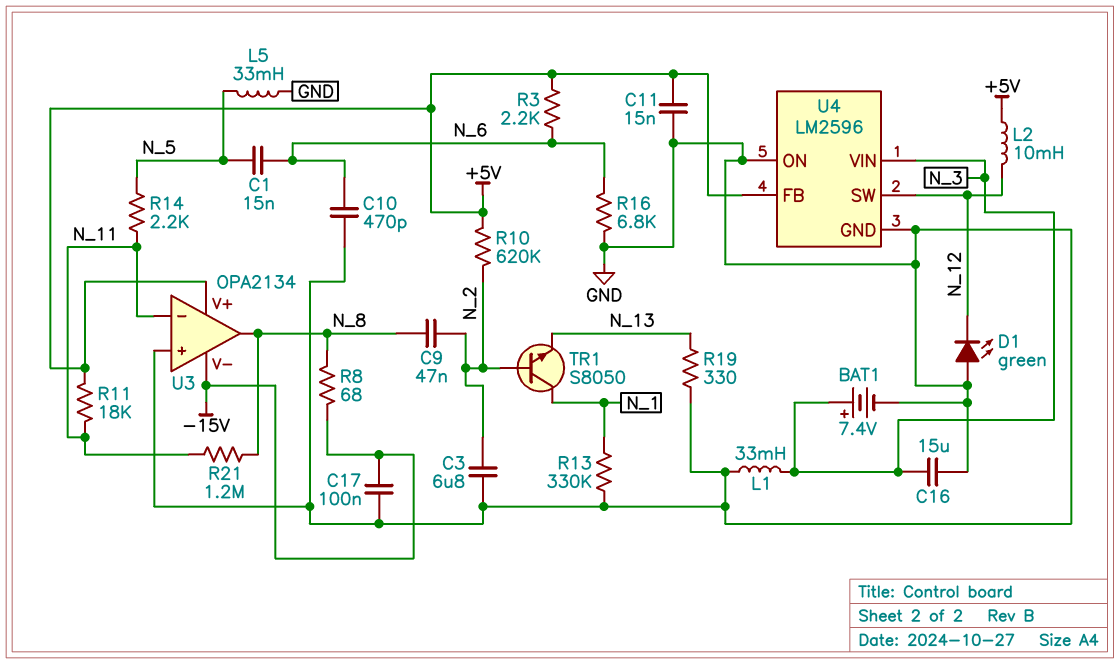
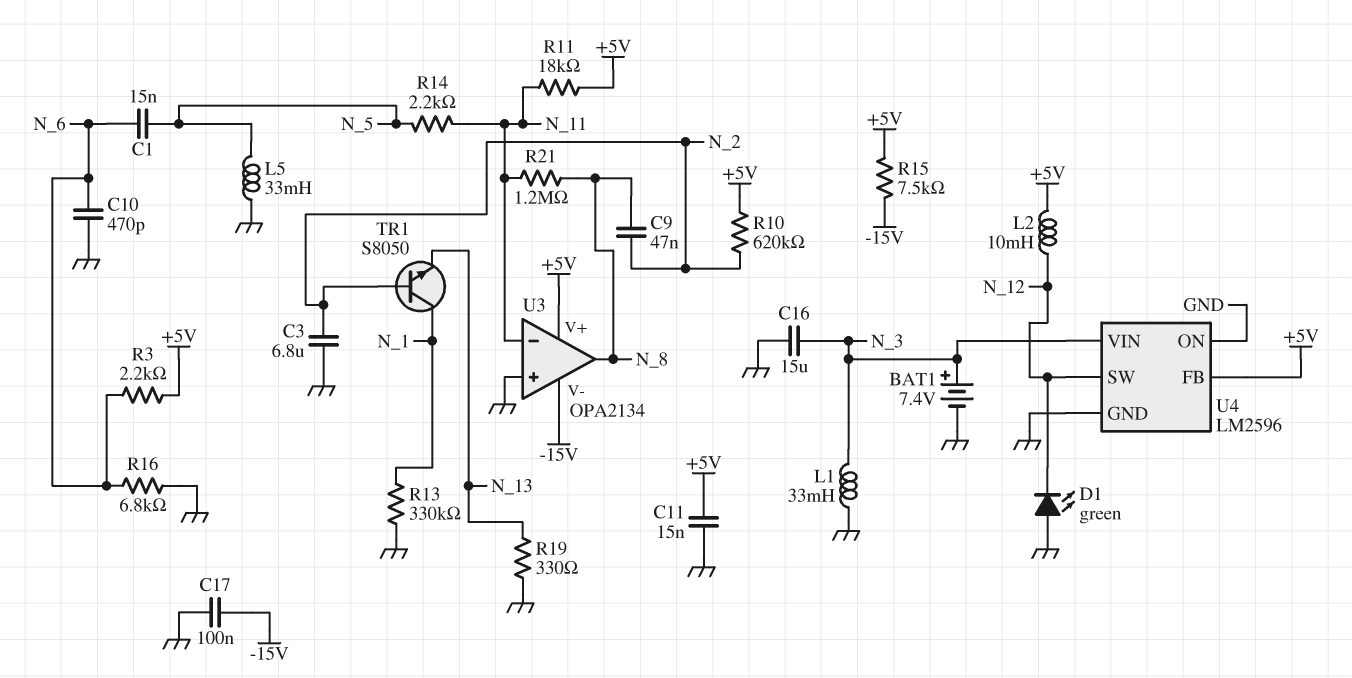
R8: 68 (-15V, N_8) -> none
R15: none -> 7.5k (+5V, -15V)

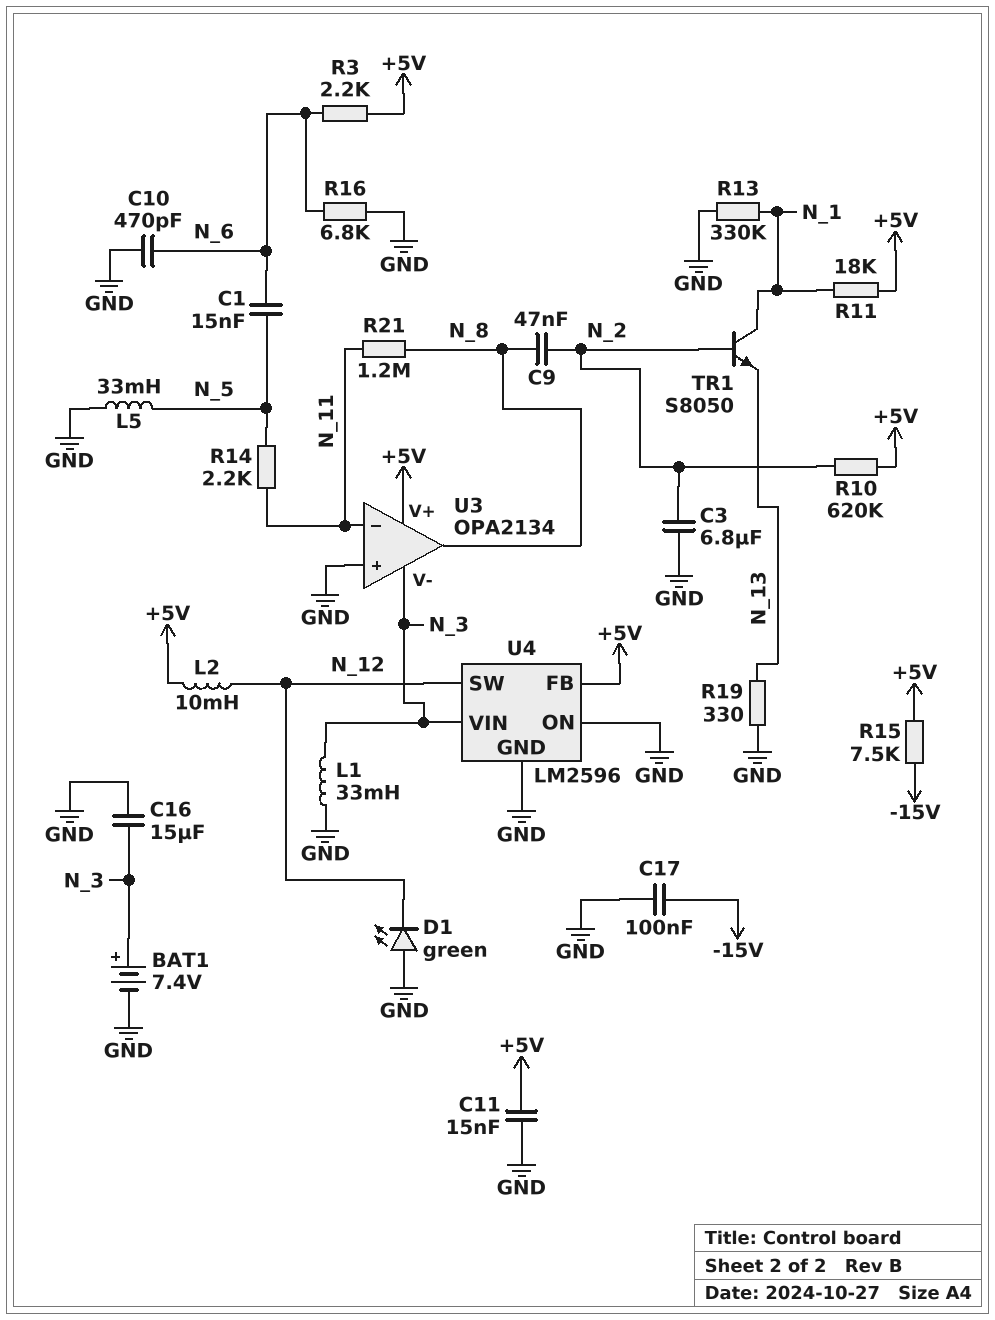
R11: 18k (+5V, N_11) -> 18k (+5V, N_1)
U3 pin V-: -15V -> N_3

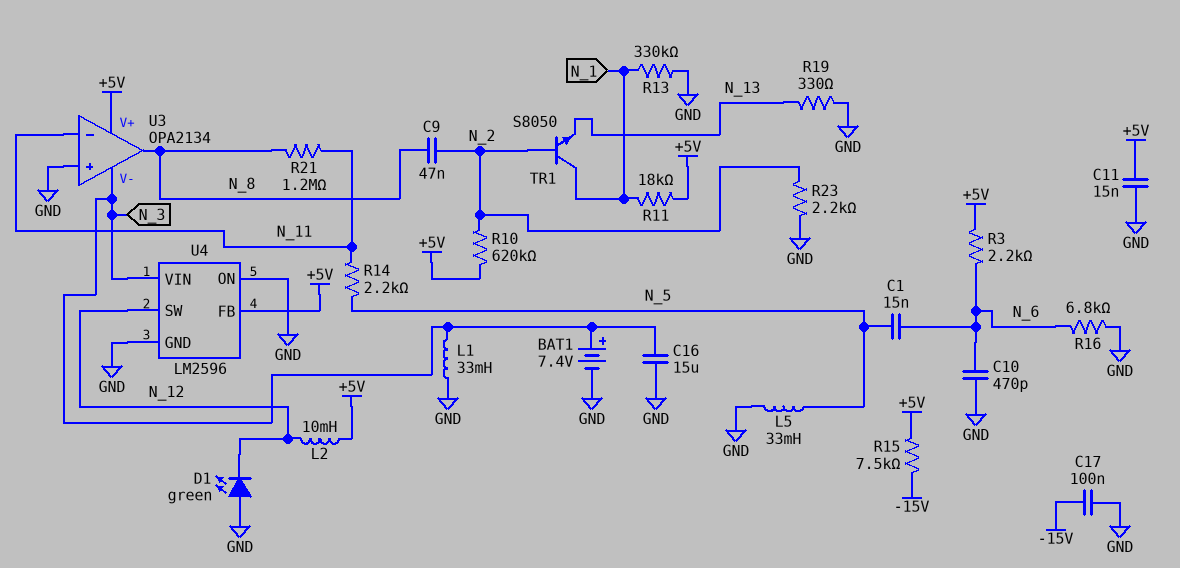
C3: 6.8uF (GND, N_2) -> none
R23: none -> 2.2k (GND, N_2)

